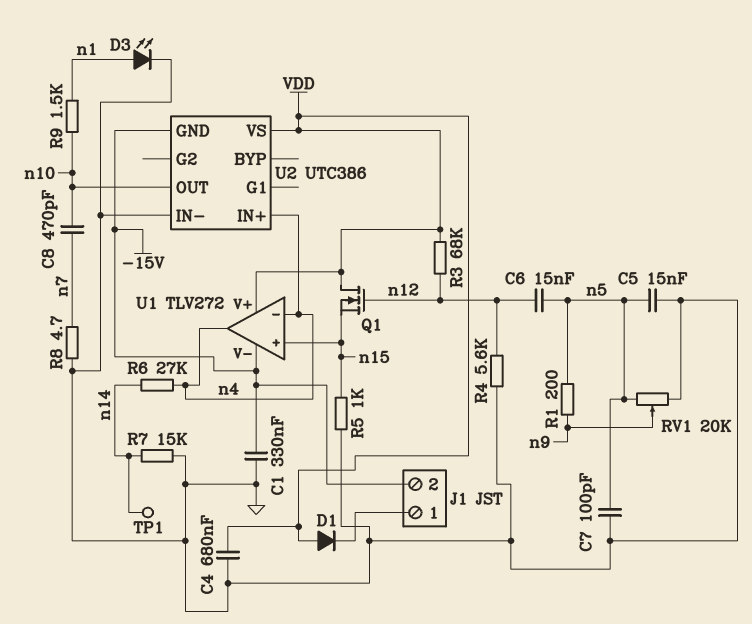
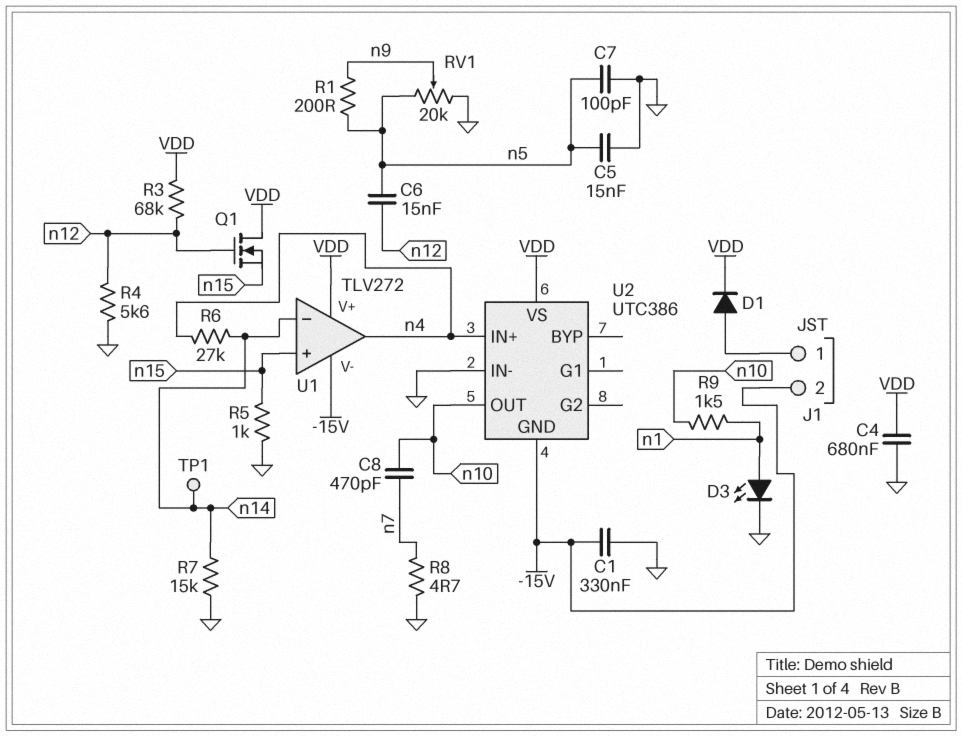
D1: diode (A VDD, K J1/1) -> diode (A J1/1, K VDD)
U1 pin in-: n4 -> n14

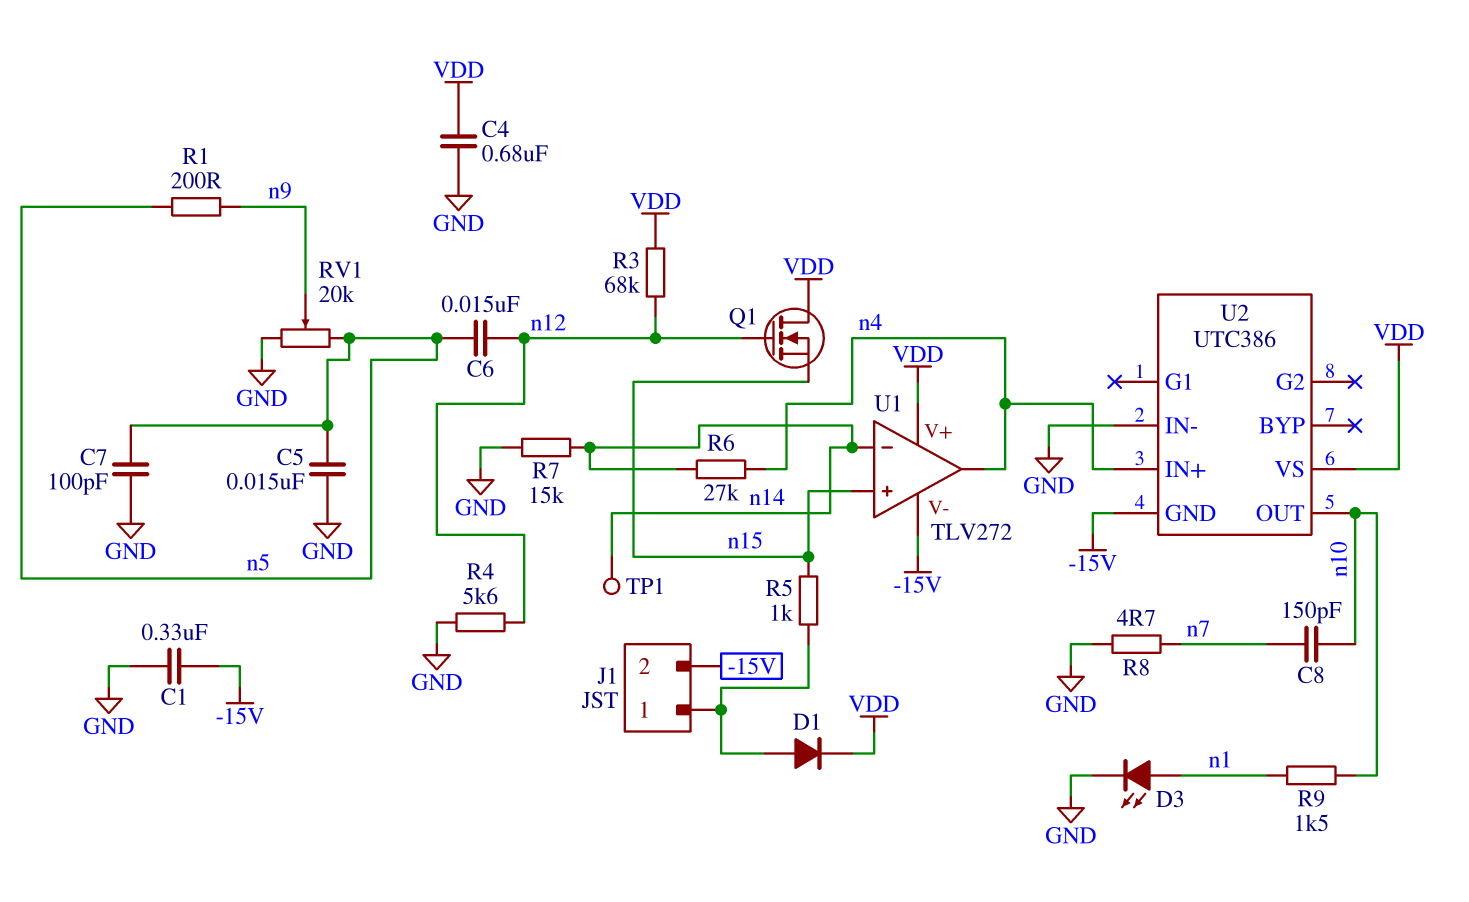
C8: 470pF (n7, n10) -> 150pF (n7, n10)
R5: 1k (GND, n15) -> 1k (J1/1, n15)

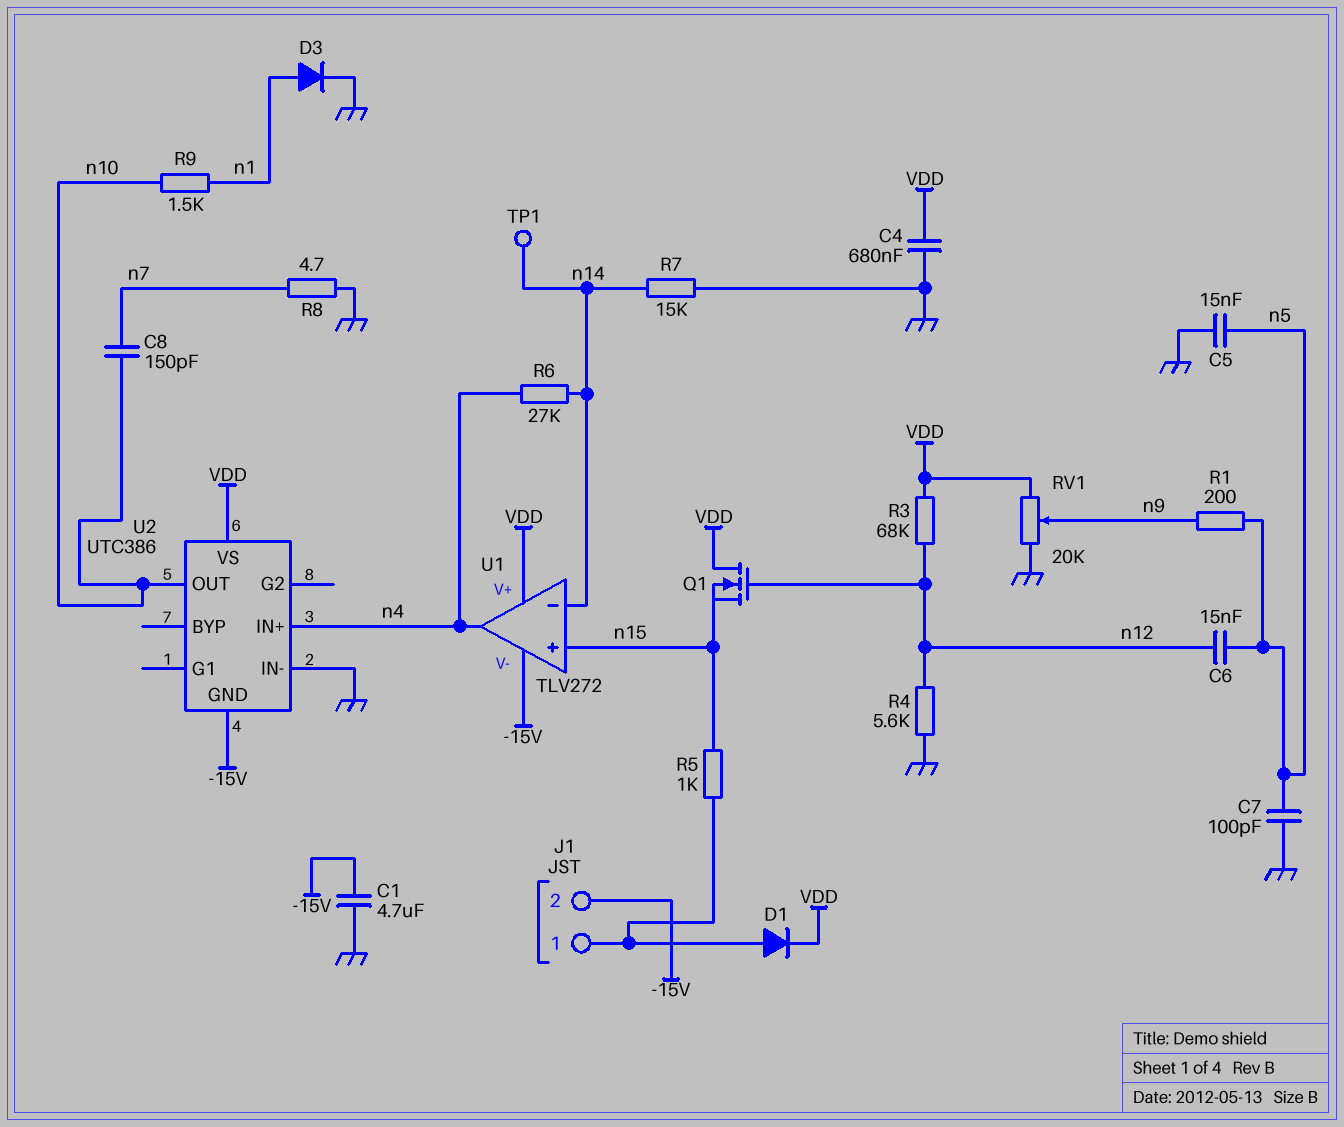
C1: 330nF (-15V, GND) -> 4.7uF (-15V, GND)
D3: LED (A n1, K GND) -> diode (A n1, K GND)
RV1: 20k (GND, n5, wiper n9) -> 20k (GND, VDD, wiper n9)

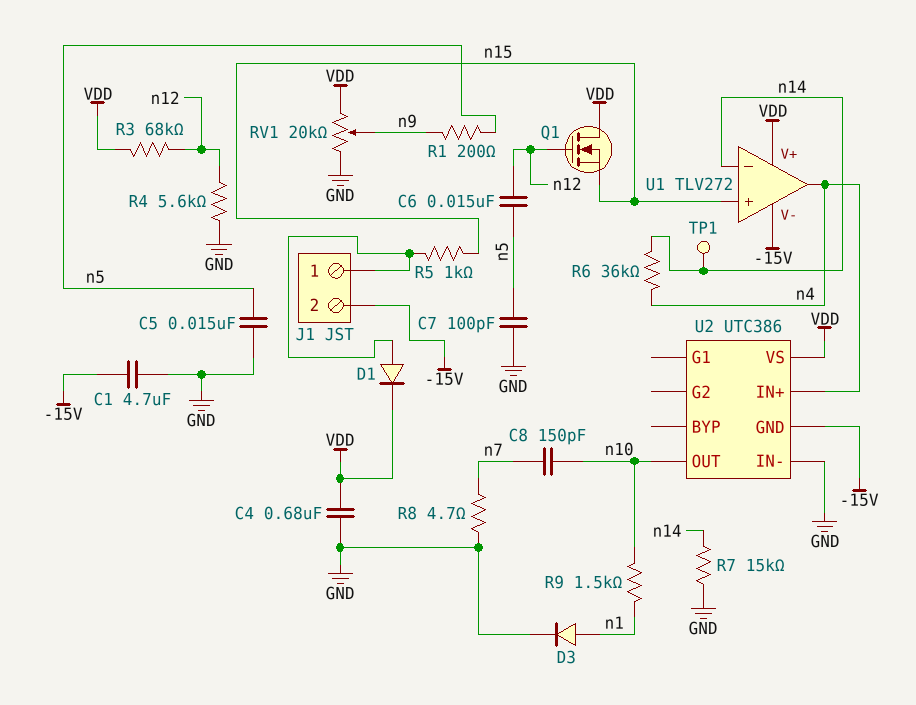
R6: 27k (n4, n14) -> 36k (n4, n14)

